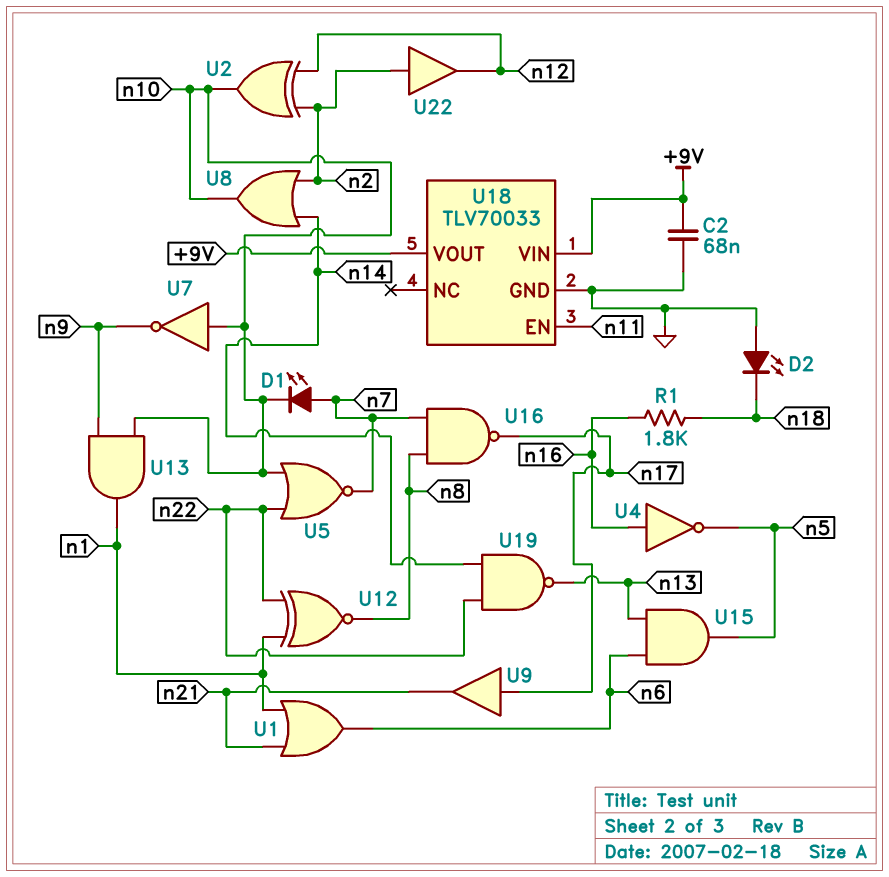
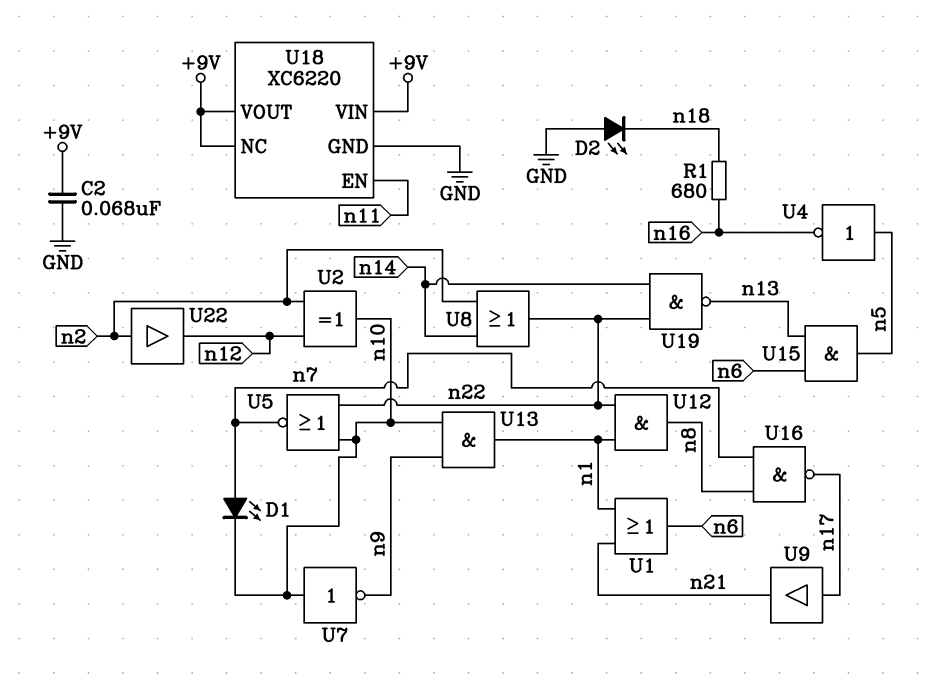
R1: 1.8k (n16, n18) -> 680 (n16, n18)
U4: NOT (in n16, out n5) -> NOT (in n5, out n16)
U8: OR (in n2, in n14, out n10) -> OR (in n2, in n14, out n22)
U12: XNOR (in n1, in n22, out n8) -> AND (in n1, in n22, out n8)
U18: TLV70033 -> XC6220
U18 pin NC: none -> +9V

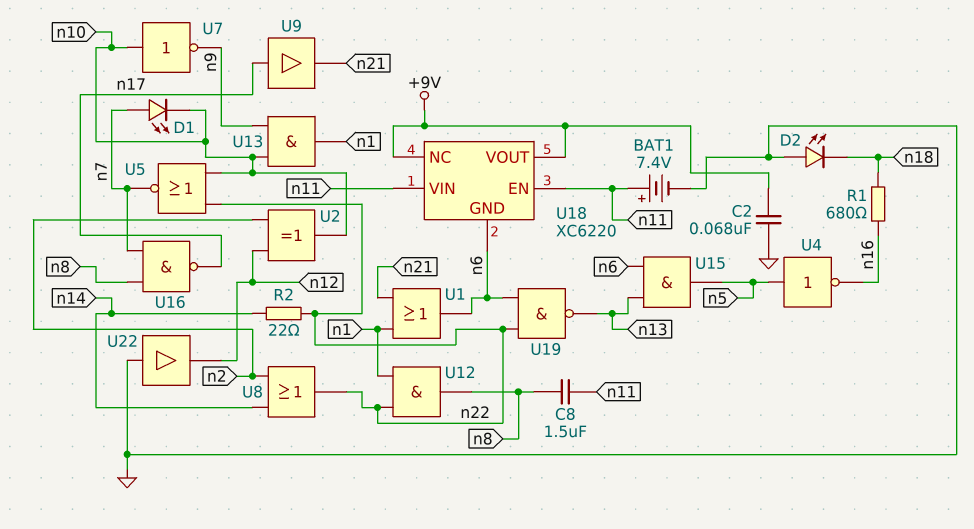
BAT1: none -> 7.4V (plus n11, minus GND)
C8: none -> 1.5uF (n8, n11)
R2: none -> 22 (n14, n22)
U18 pin GND: GND -> n6
U18 pin VIN: +9V -> n11
U19: NAND (in n14, in n22, out n13) -> NAND (in n6, in n22, out n13)
U22: buffer (in n2, out n12) -> buffer (in GND, out n12)

